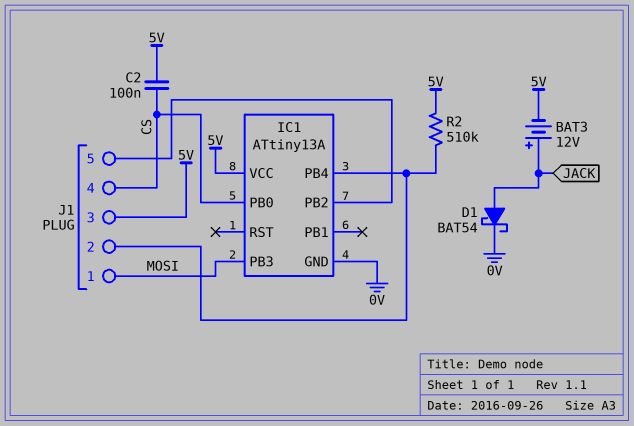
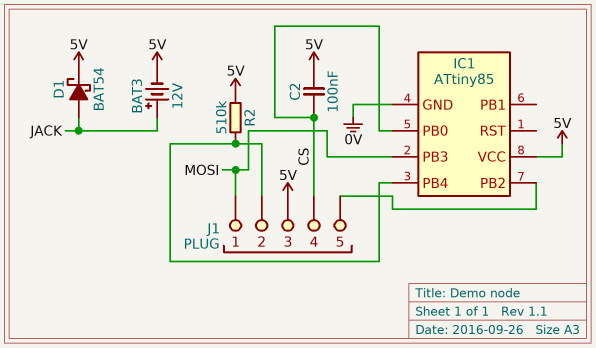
D1: schottky BAT54 (A JACK, K 0V) -> schottky BAT54 (A JACK, K 5V)
IC1: ATtiny13A -> ATtiny85

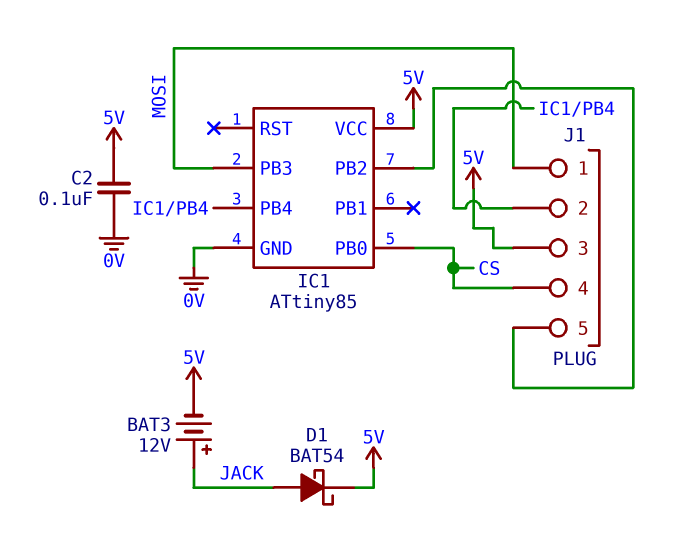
C2: 100nF (5V, CS) -> 100nF (0V, 5V)
R2: 510k (5V, IC1/PB4) -> none

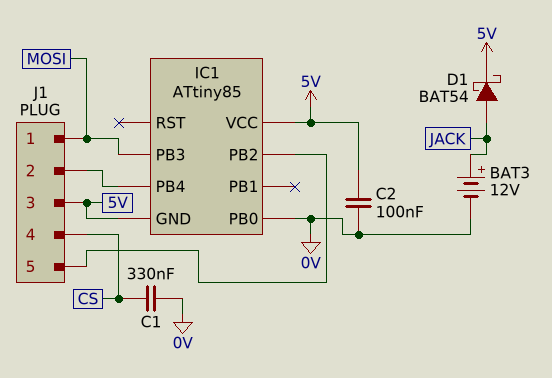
BAT3: 12V (plus JACK, minus 5V) -> 12V (plus JACK, minus 0V)
C1: none -> 330nF (0V, CS)
IC1 pin GND: 0V -> 5V
IC1 pin PB0: CS -> 0V

